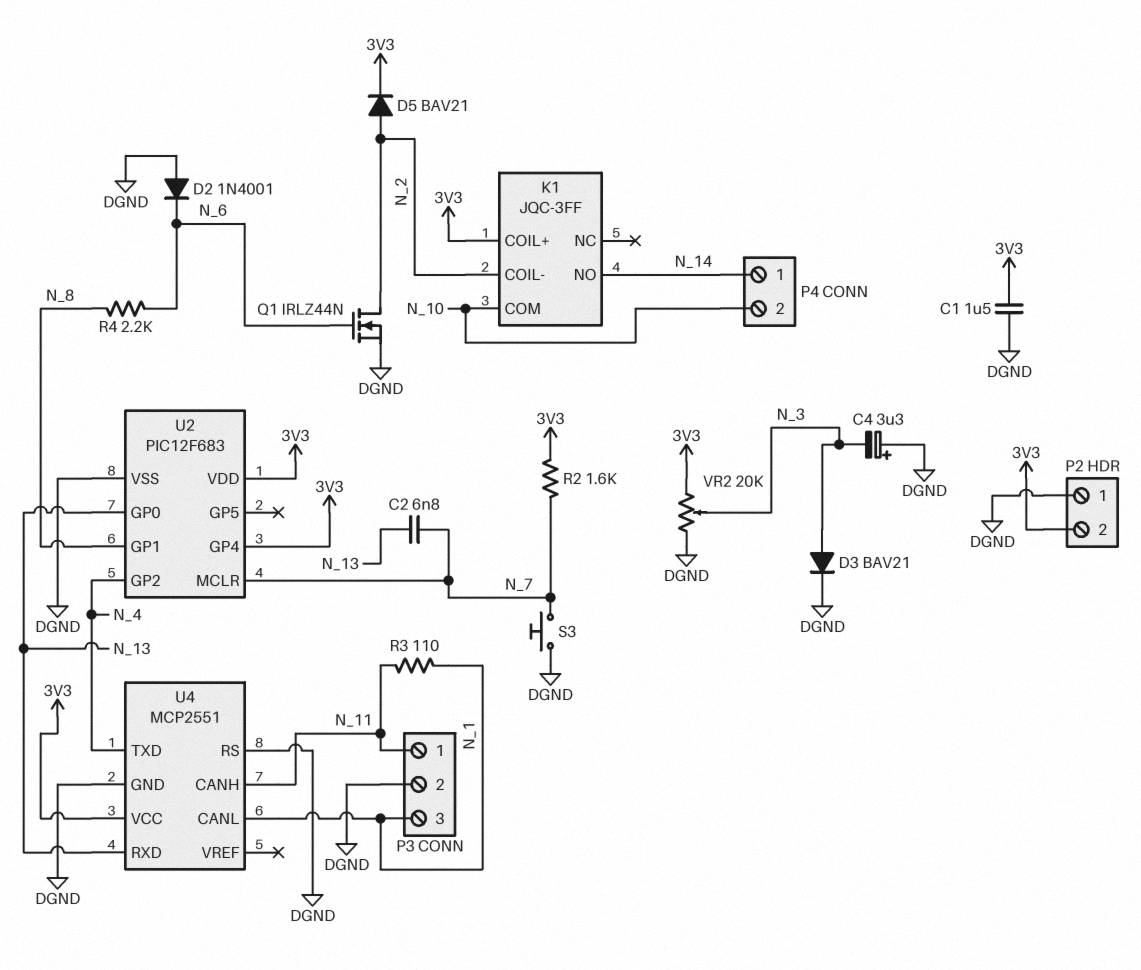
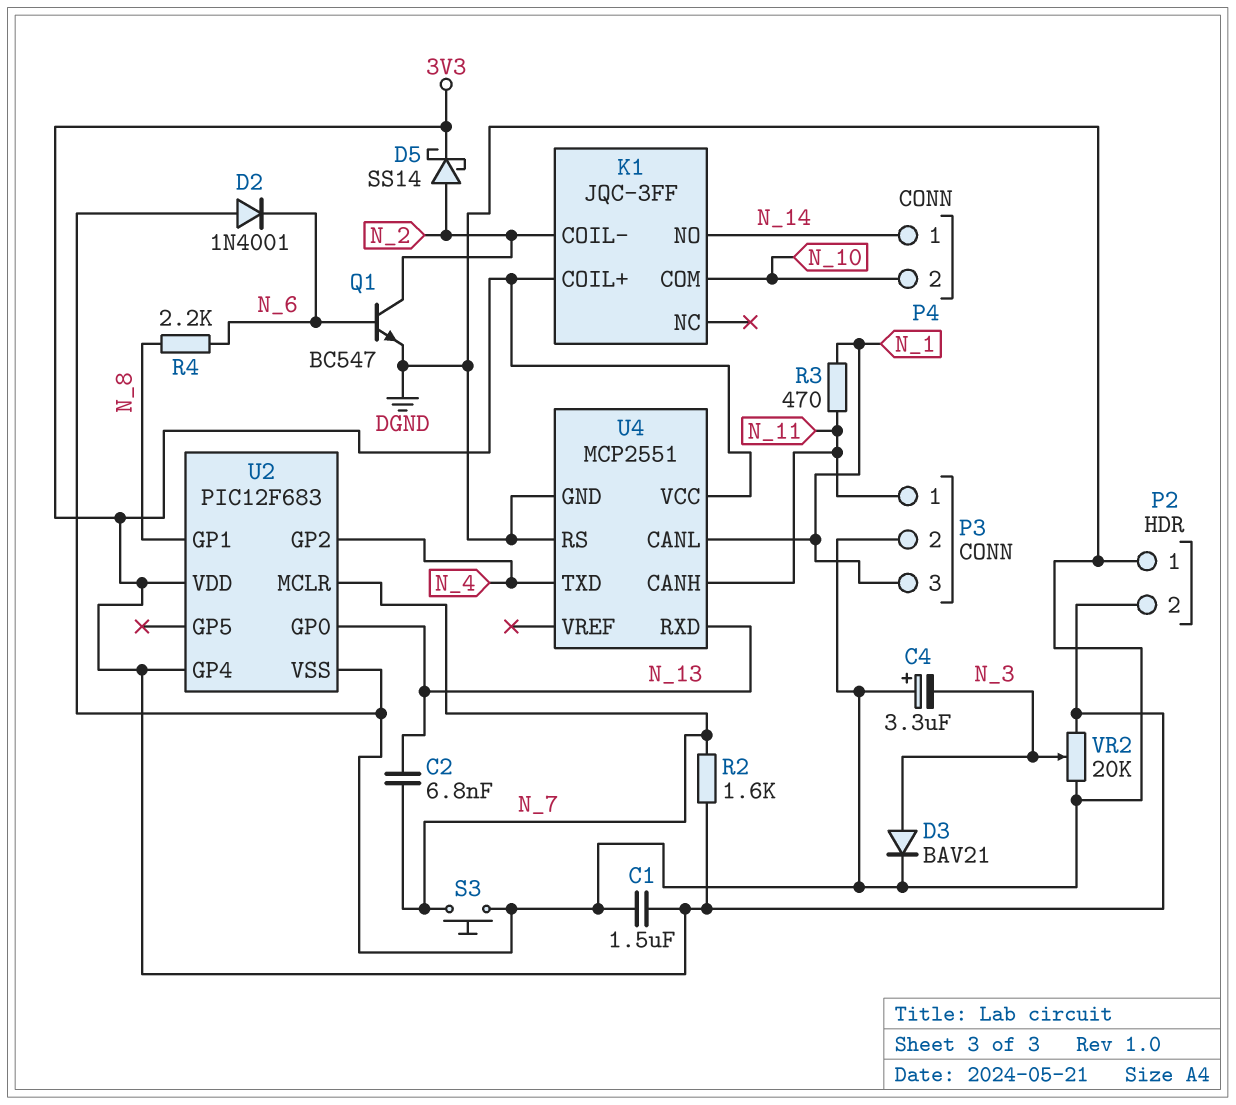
D5: diode BAV21 (A N_2, K 3V3) -> schottky SS14 (A N_2, K 3V3)
Q1: NMOS IRLZ44N (G N_6, D N_2, S DGND) -> NPN BC547 (B N_6, C N_2, E DGND)
R3: 110 (N_1, N_11) -> 470 (N_1, N_11)

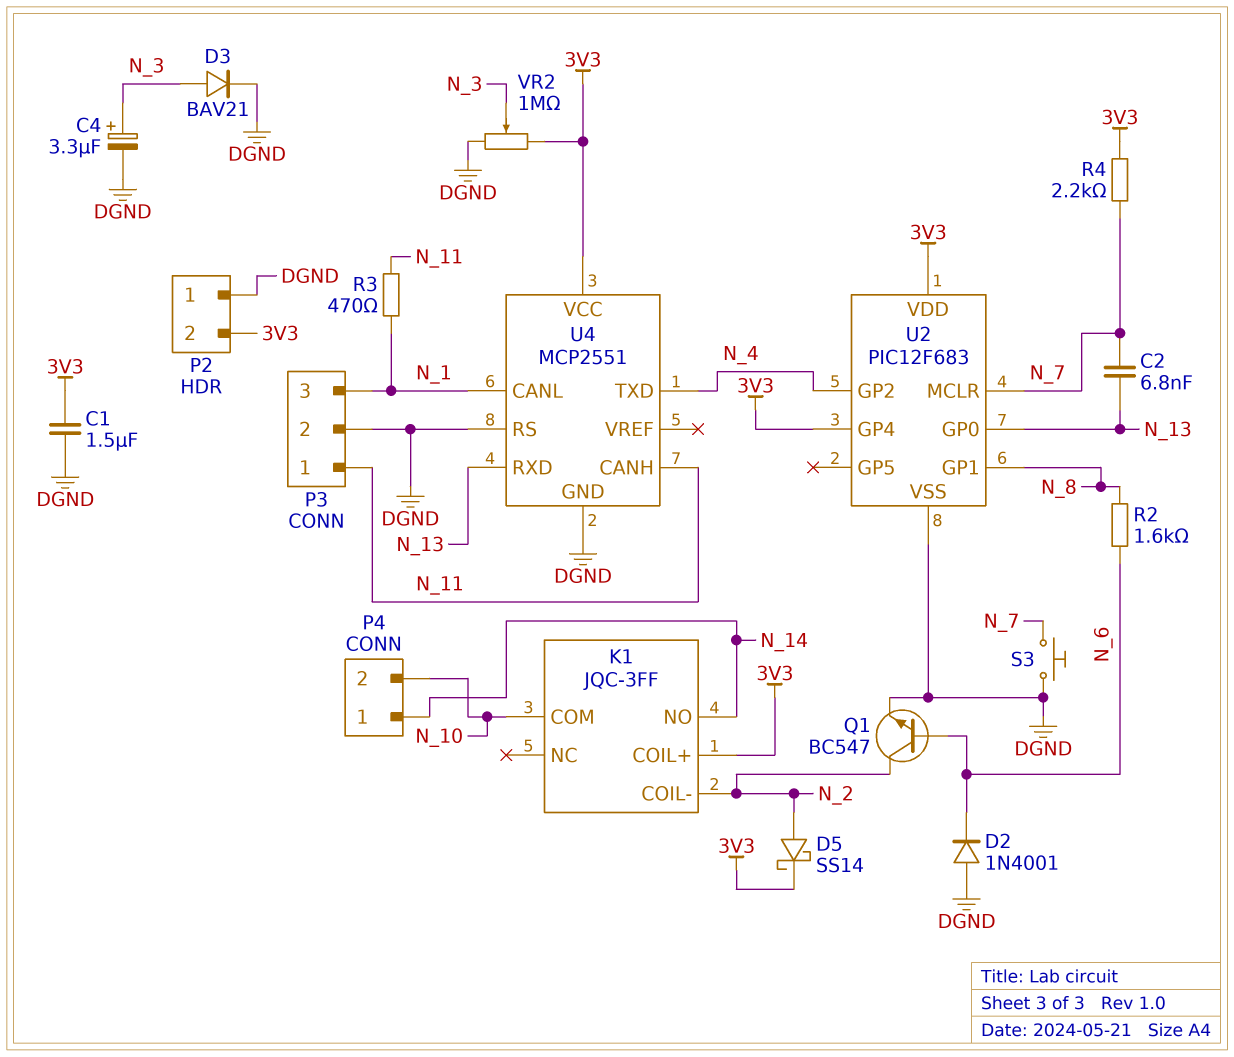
C4: 3.3uF (plus DGND, minus N_3) -> 3.3uF (plus N_3, minus DGND)
R2: 1.6k (3V3, N_7) -> 1.6k (N_6, N_8)
R4: 2.2k (N_6, N_8) -> 2.2k (3V3, N_7)
VR2: 20k (3V3, DGND, wiper N_3) -> 1M (3V3, DGND, wiper N_3)

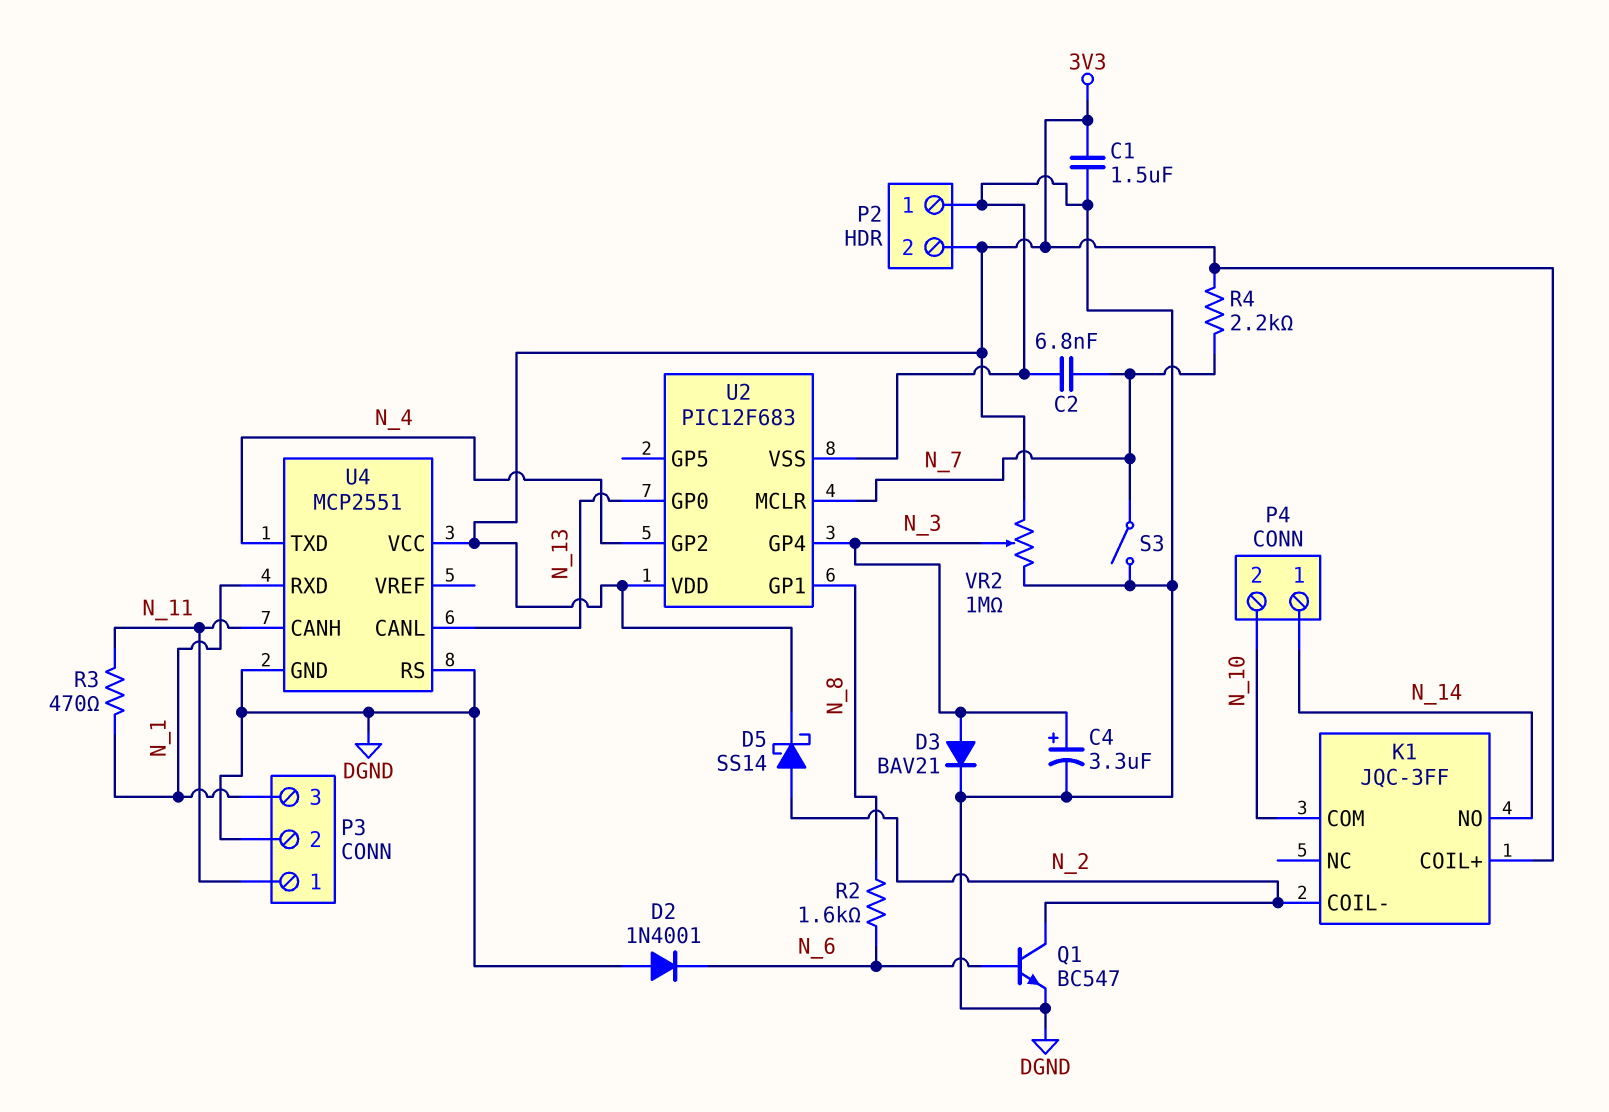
C2: 6.8nF (N_7, N_13) -> 6.8nF (DGND, N_7)
S3: button (DGND, N_7) -> switch (DGND, N_7)
U2 pin GP4: 3V3 -> N_3
U4 pin CANL: N_1 -> N_13
U4 pin RXD: N_13 -> N_1

